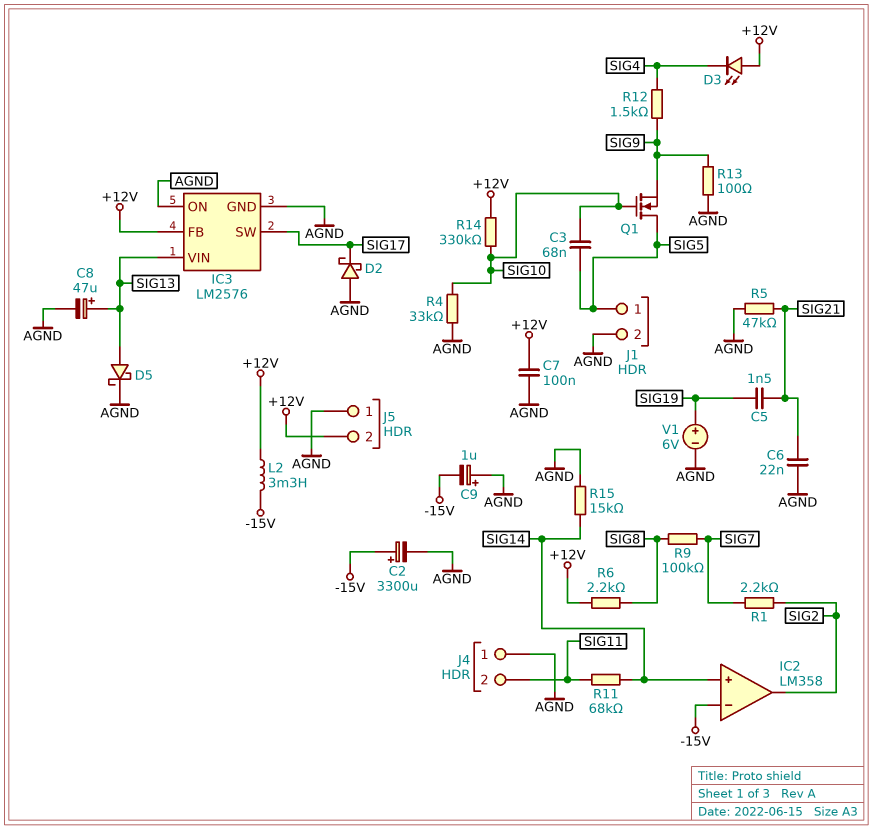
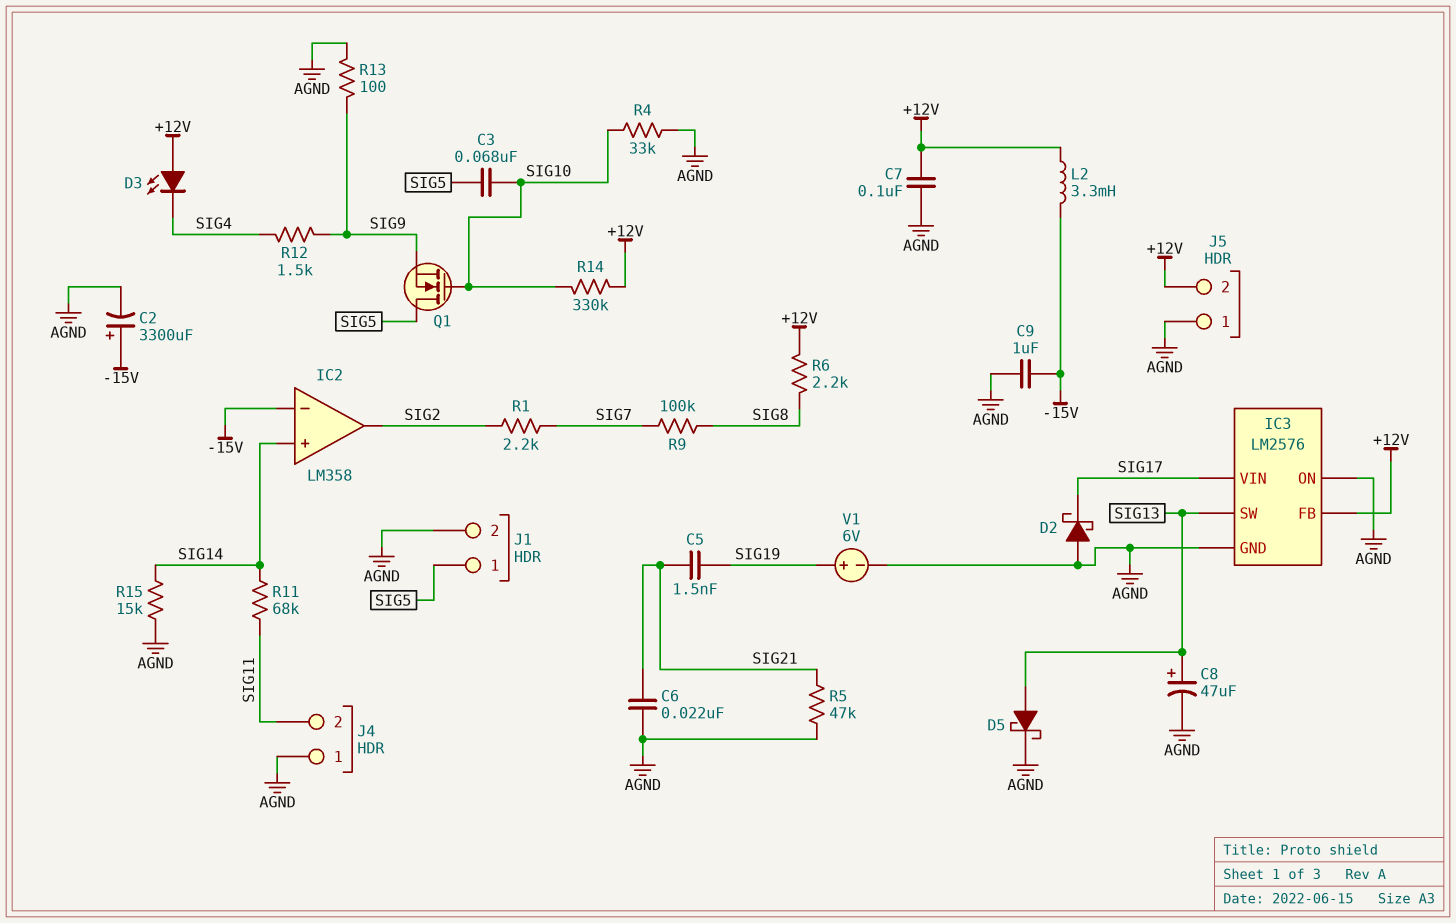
C9: 1uF (plus AGND, minus -15V) -> 1uF (-15V, AGND)
IC3 pin SW: SIG17 -> SIG13
IC3 pin VIN: SIG13 -> SIG17

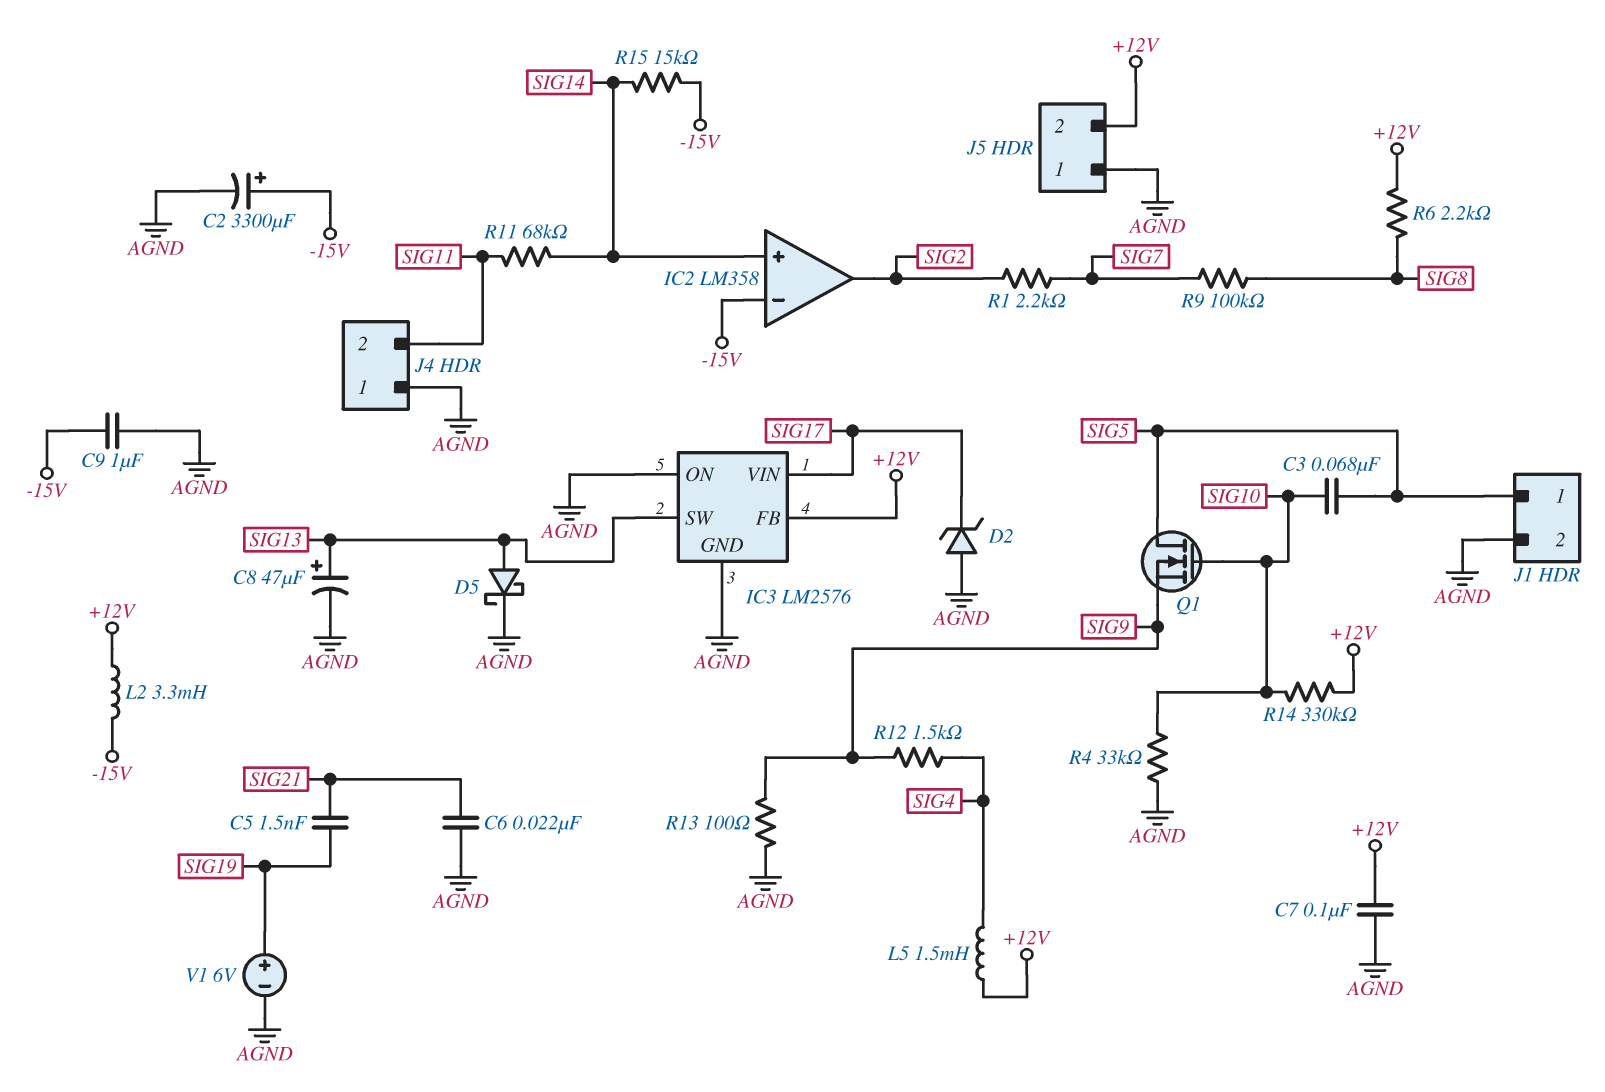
D2: schottky (A AGND, K SIG17) -> zener (A AGND, K SIG17)
D3: LED (A +12V, K SIG4) -> none
L5: none -> 1.5mH (+12V, SIG4)
R5: 47k (AGND, SIG21) -> none
R15: 15k (AGND, SIG14) -> 15k (-15V, SIG14)

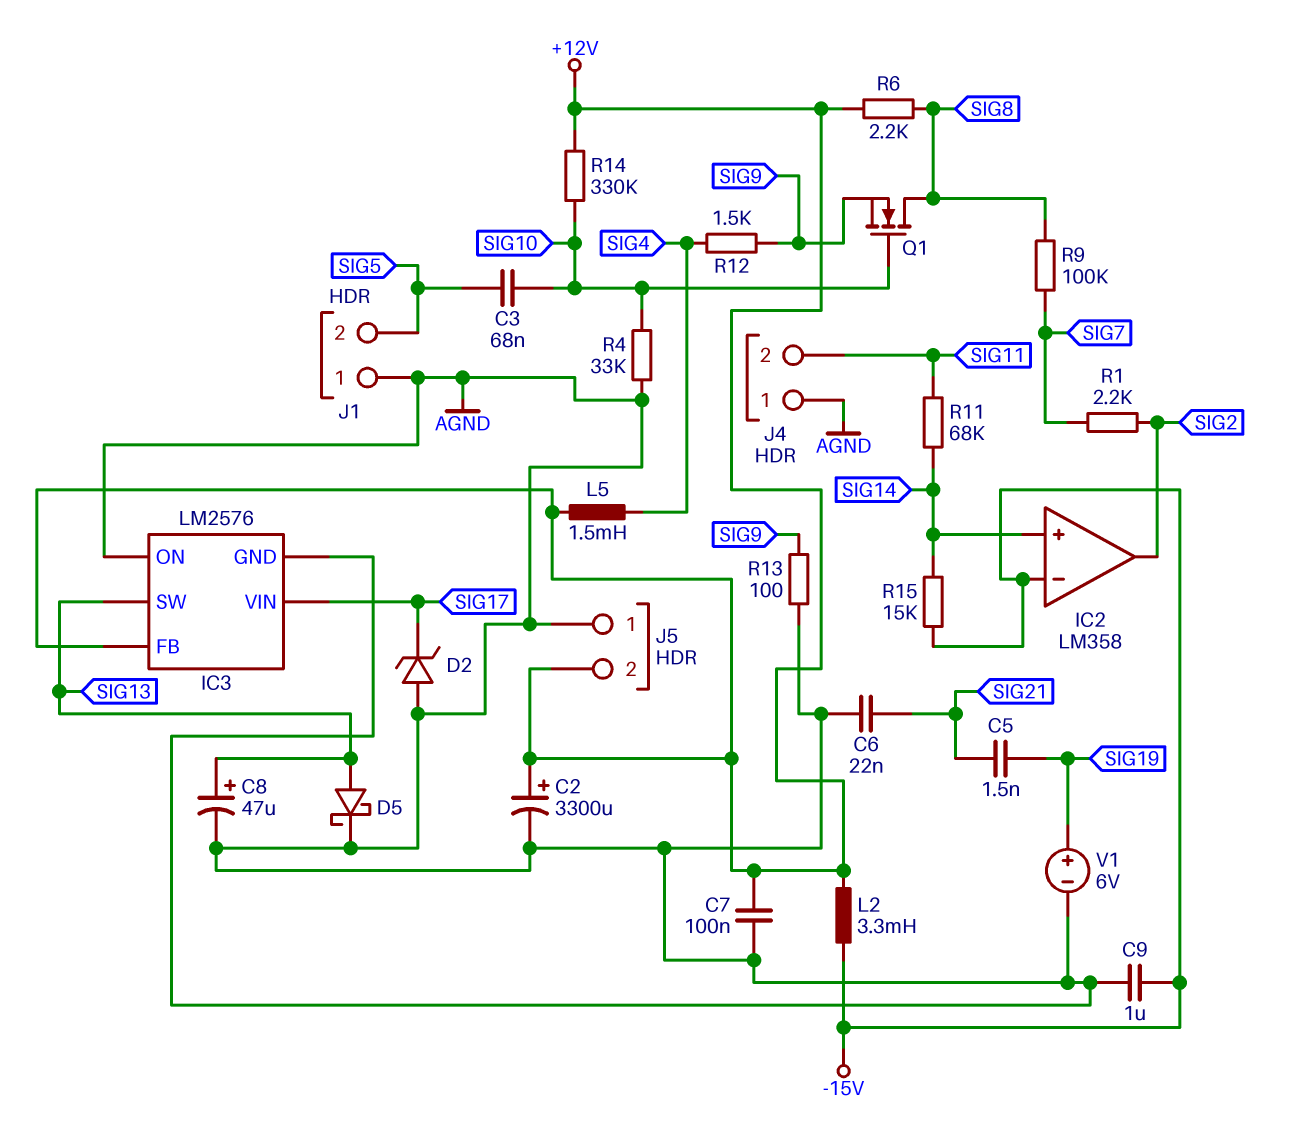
C2: 3300uF (plus -15V, minus AGND) -> 3300uF (plus +12V, minus AGND)
J1 pin 1: SIG5 -> AGND
J1 pin 2: AGND -> SIG5
Q1: NMOS (G SIG10, D SIG5, S SIG9) -> NMOS (G SIG10, D SIG8, S SIG9)

